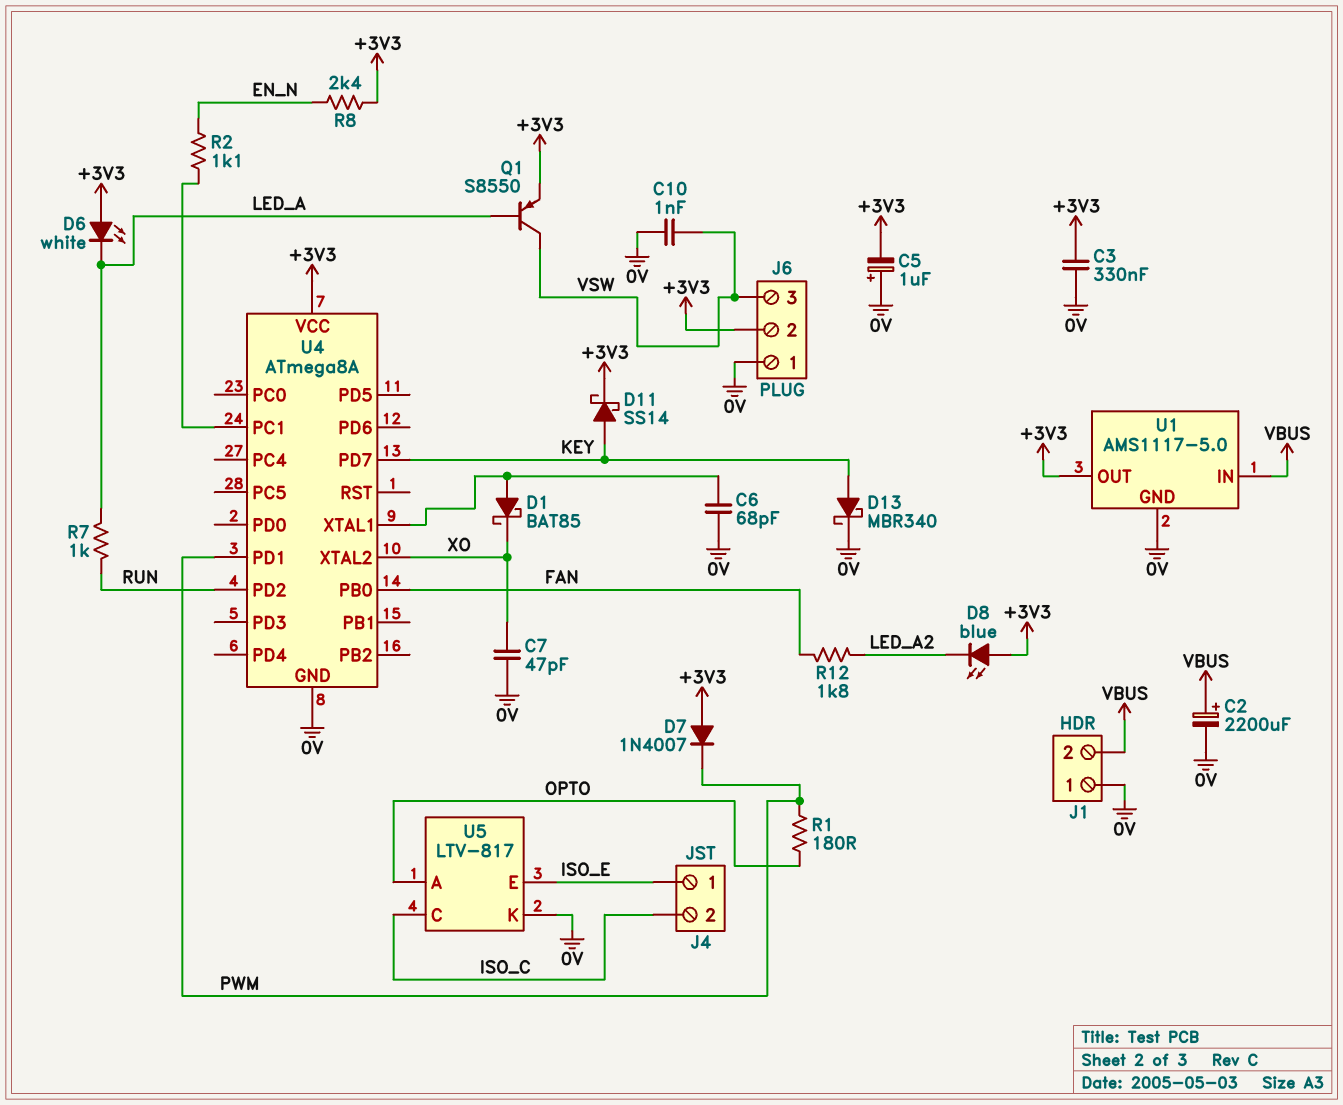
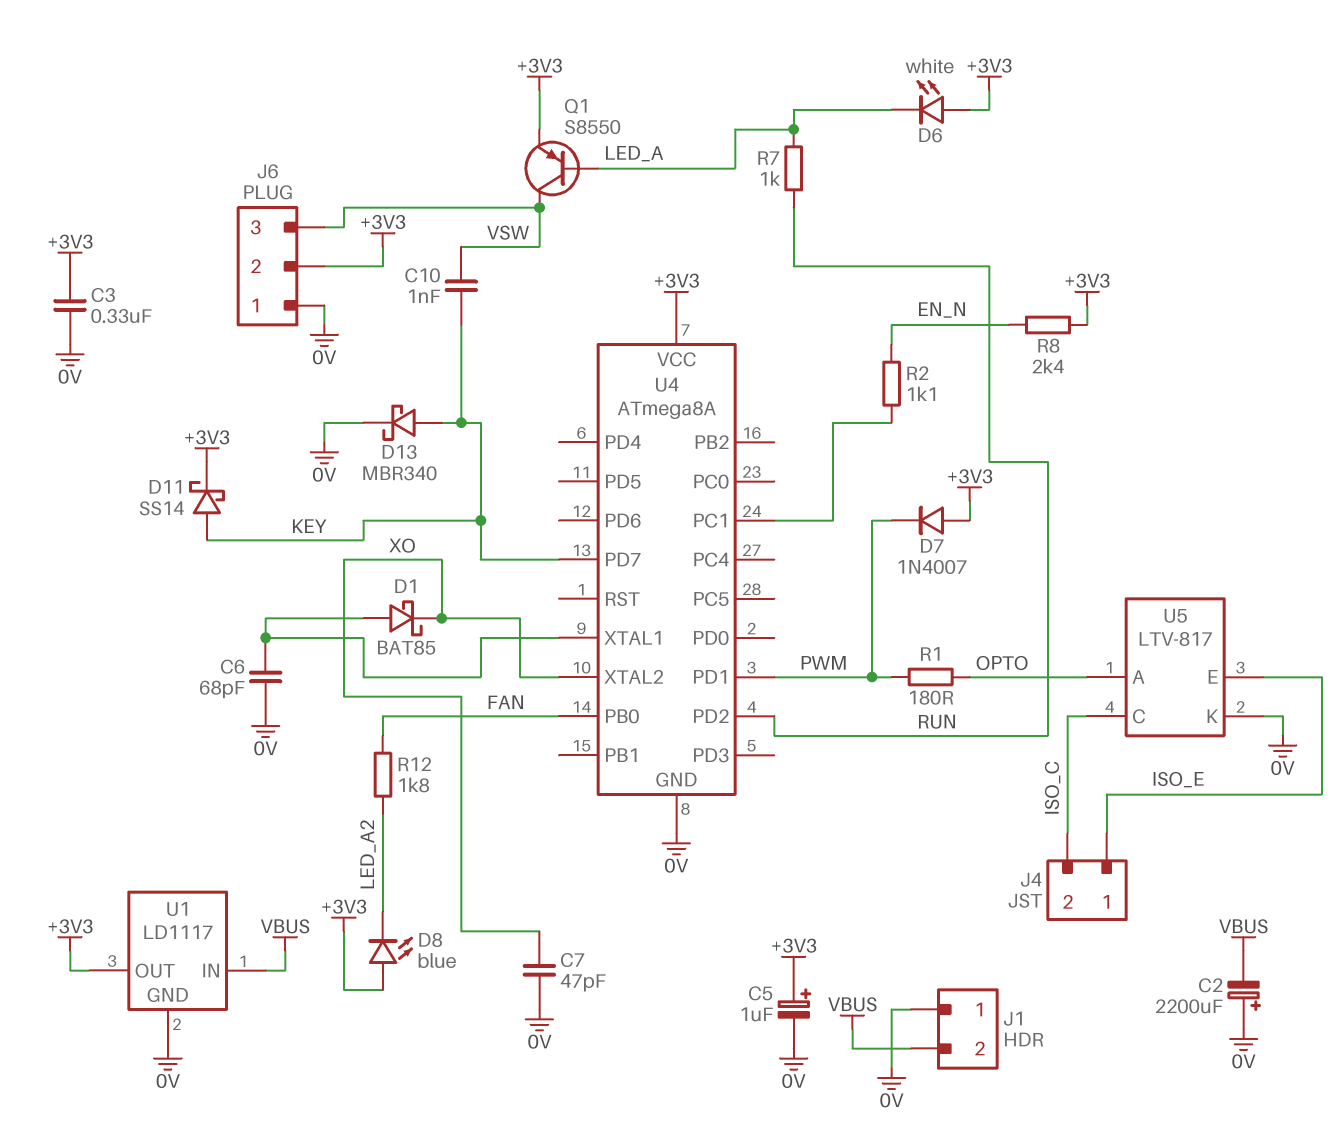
C2: 2200uF (plus VBUS, minus 0V) -> 2200uF (plus 0V, minus VBUS)
C5: 1uF (plus 0V, minus +3V3) -> 1uF (plus +3V3, minus 0V)
C10: 1nF (0V, VSW) -> 1nF (KEY, VSW)
U1: AMS1117-5.0 -> LD1117

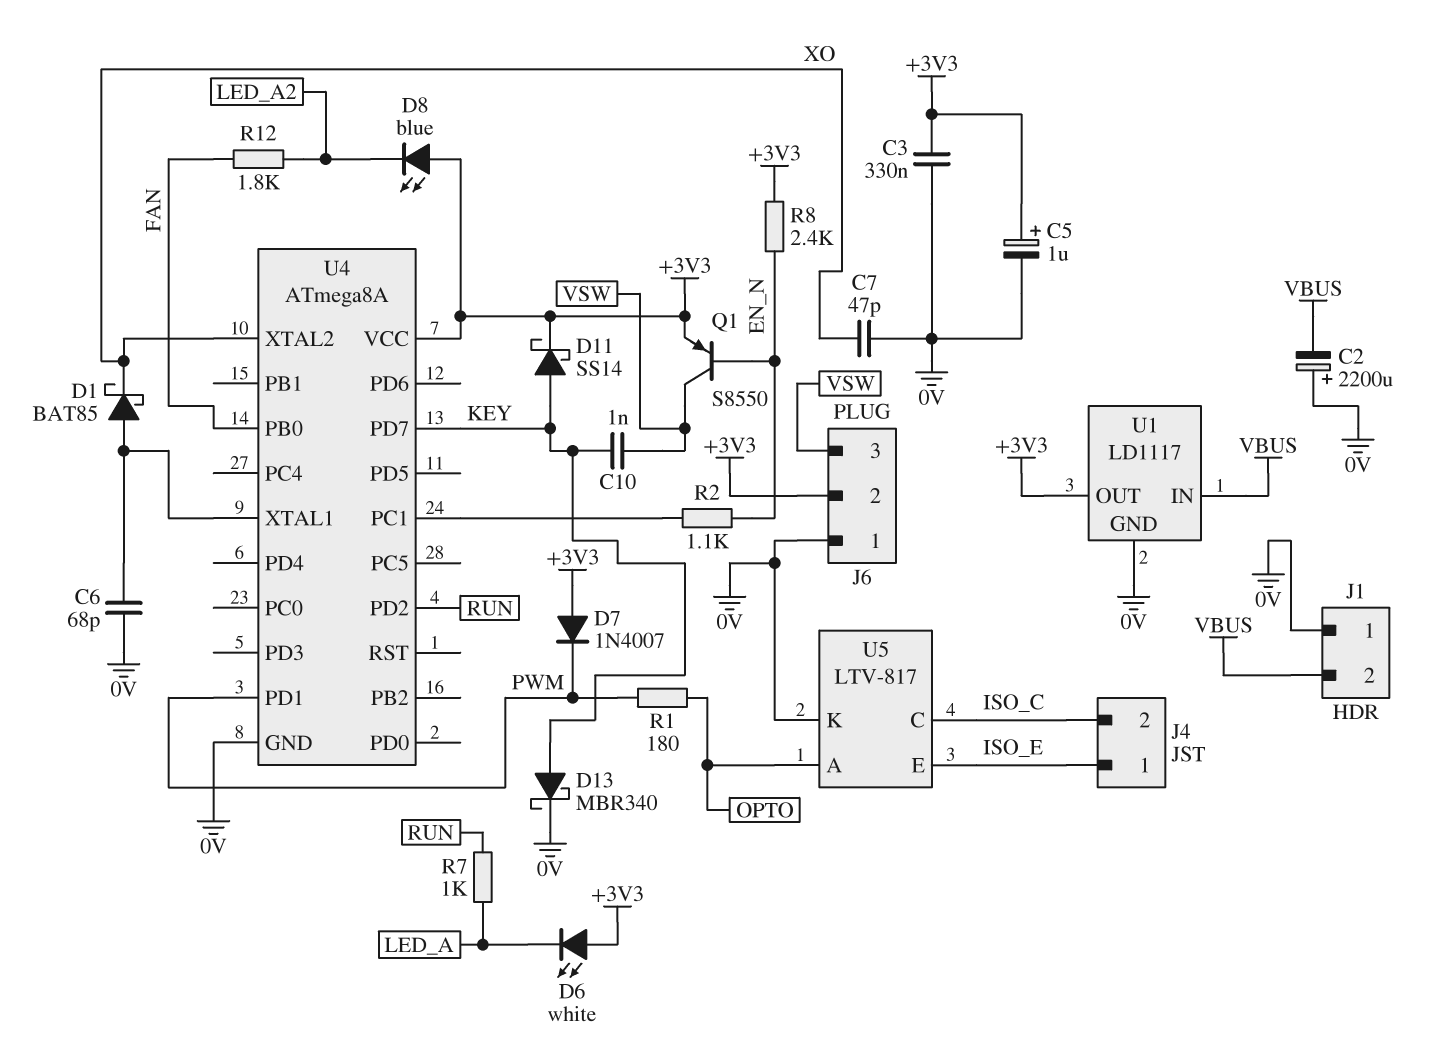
Q1: PNP S8550 (B LED_A, C VSW, E +3V3) -> PNP S8550 (B EN_N, C VSW, E +3V3)

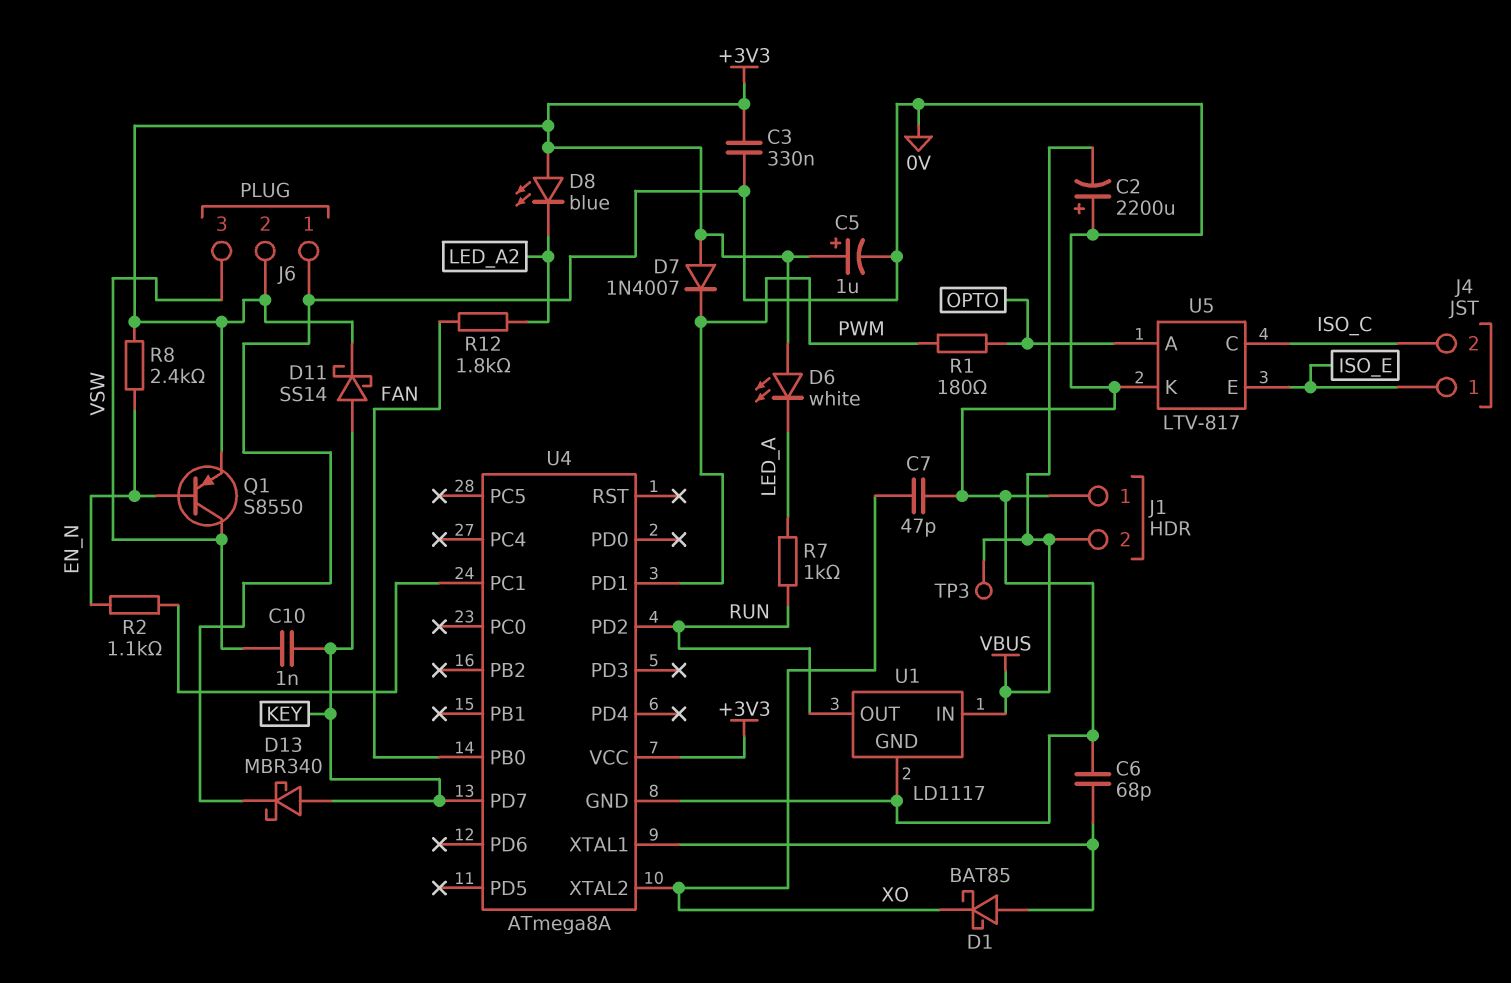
TP3: none -> test point (VBUS)
U1 pin OUT: +3V3 -> RUN

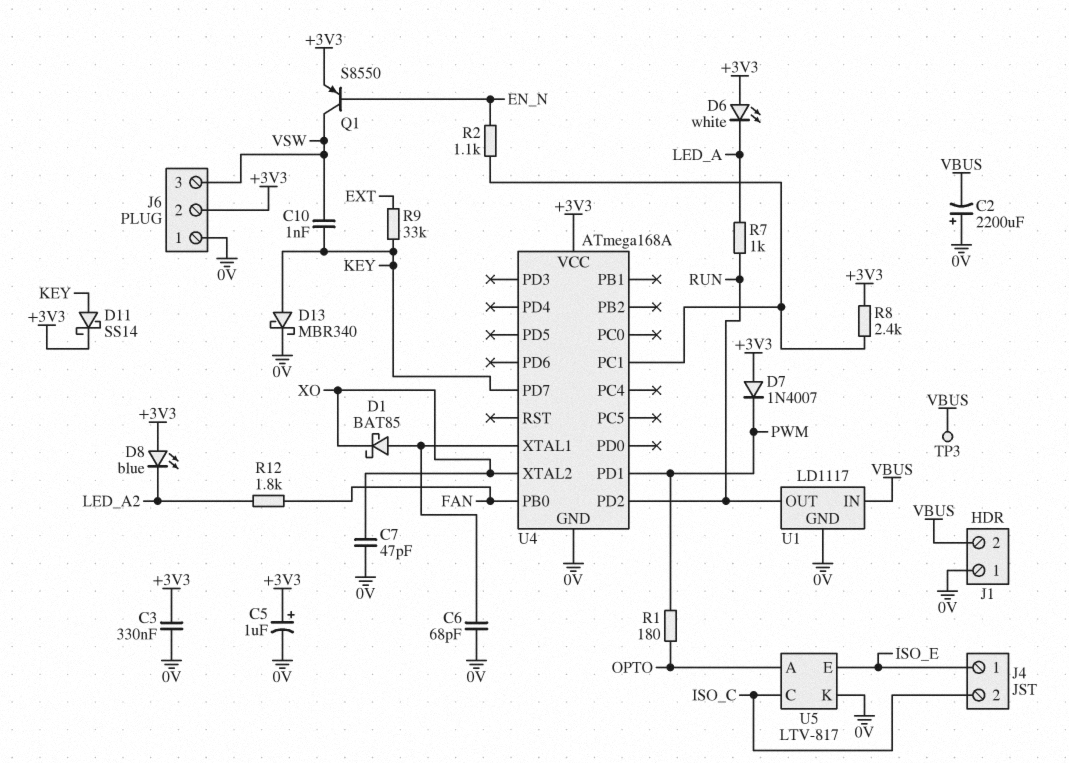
R8: 2.4k (+3V3, EN_N) -> 2.4k (+3V3, U4/PC1)
R9: none -> 33k (EXT, KEY)
U4: ATmega8A -> ATmega168A

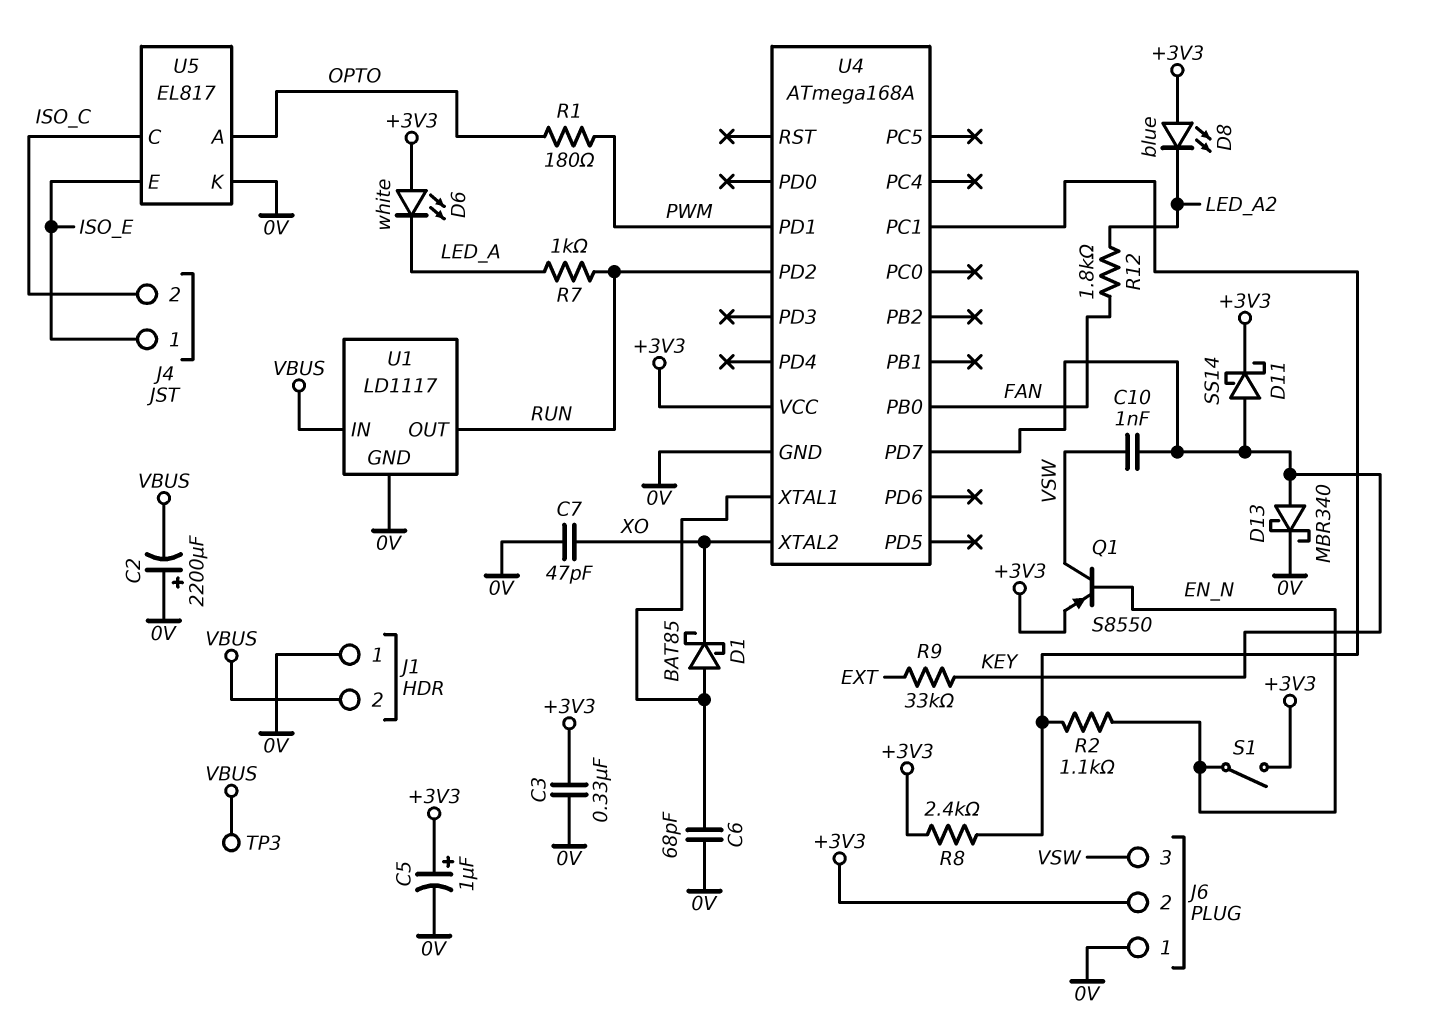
D7: diode 1N4007 (A +3V3, K PWM) -> none
S1: none -> switch (+3V3, EN_N)
U5: LTV-817 -> EL817

